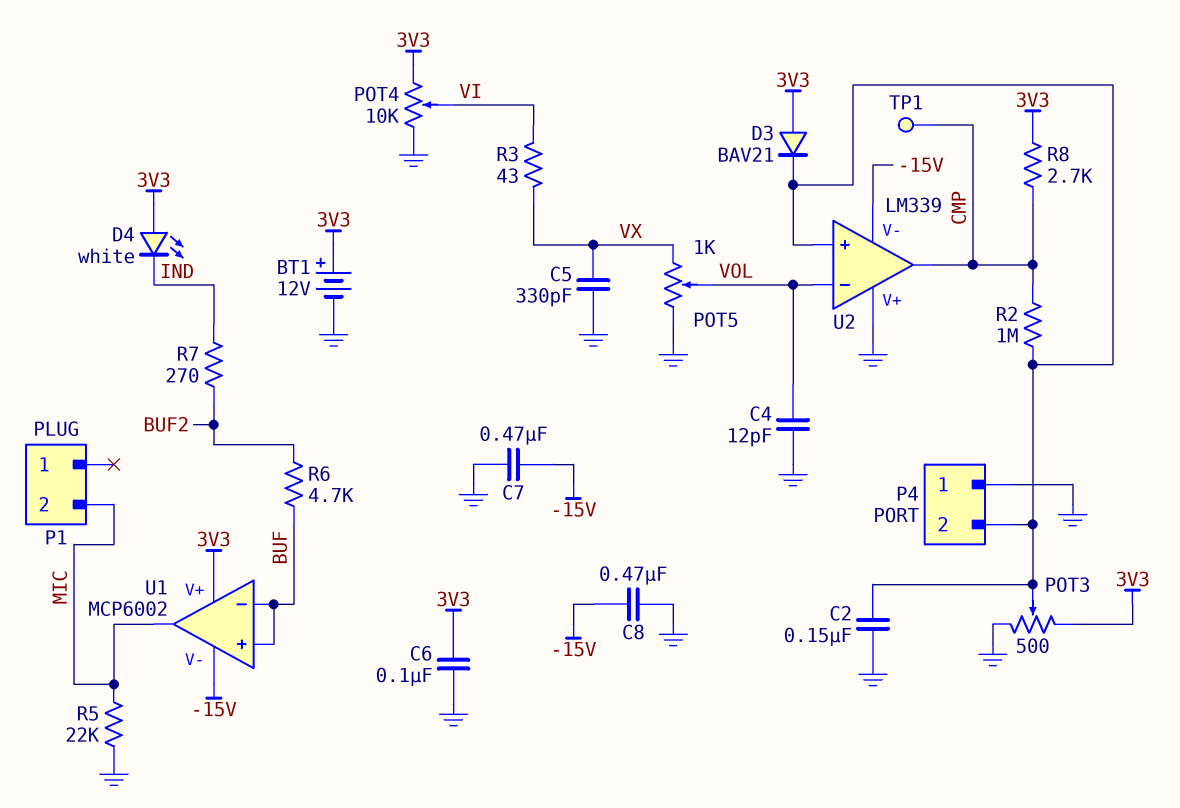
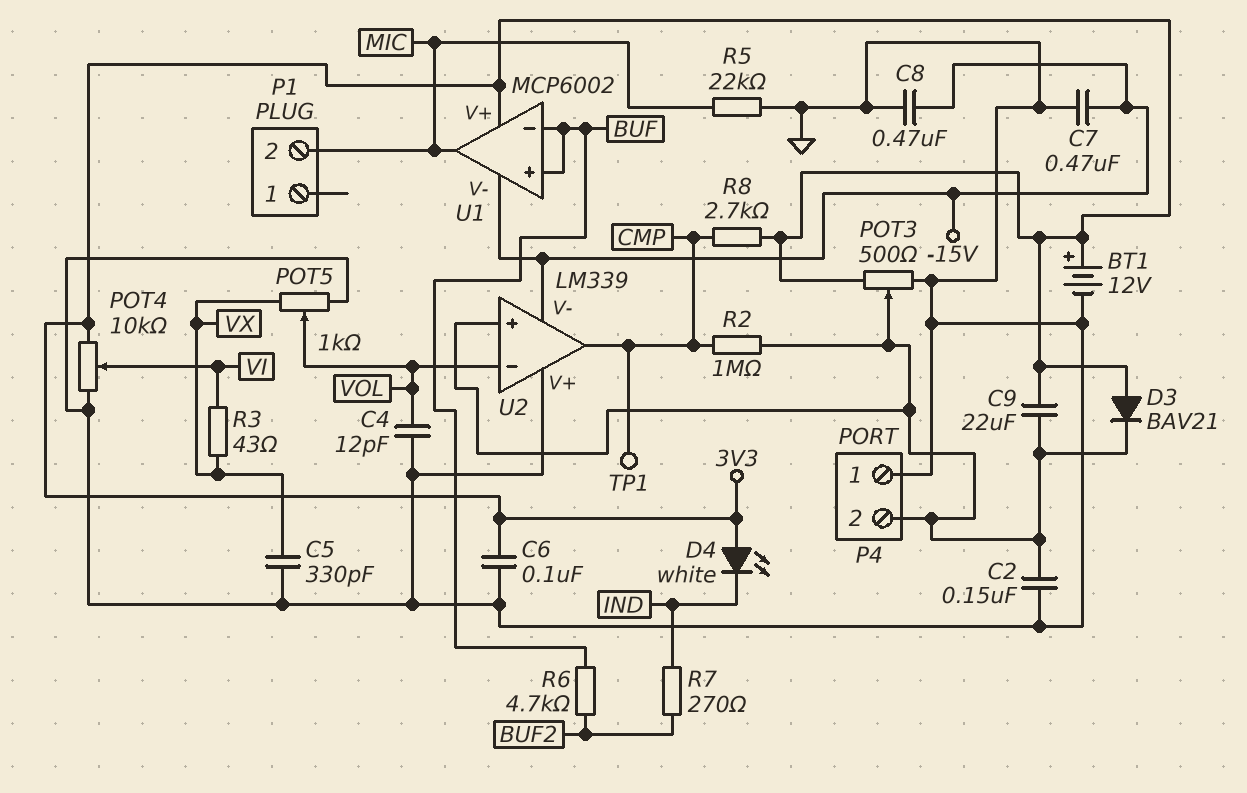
C9: none -> 22uF (3V3, P4/2)

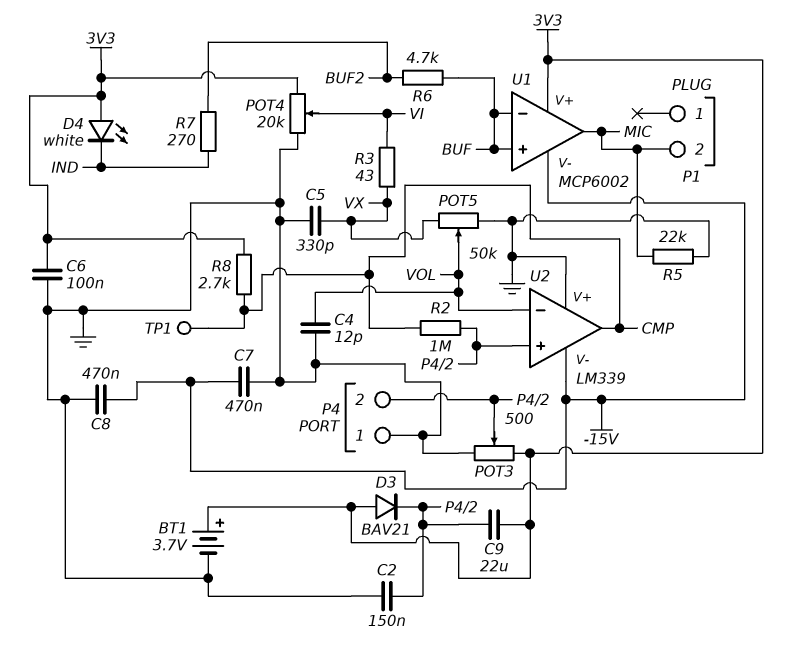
BT1: 12V (plus 3V3, minus GND) -> 3.7V (plus 3V3, minus GND)
POT4: 10k (3V3, GND, wiper VI) -> 20k (3V3, GND, wiper VI)
POT5: 1k (GND, VX, wiper VOL) -> 50k (GND, VX, wiper VOL)

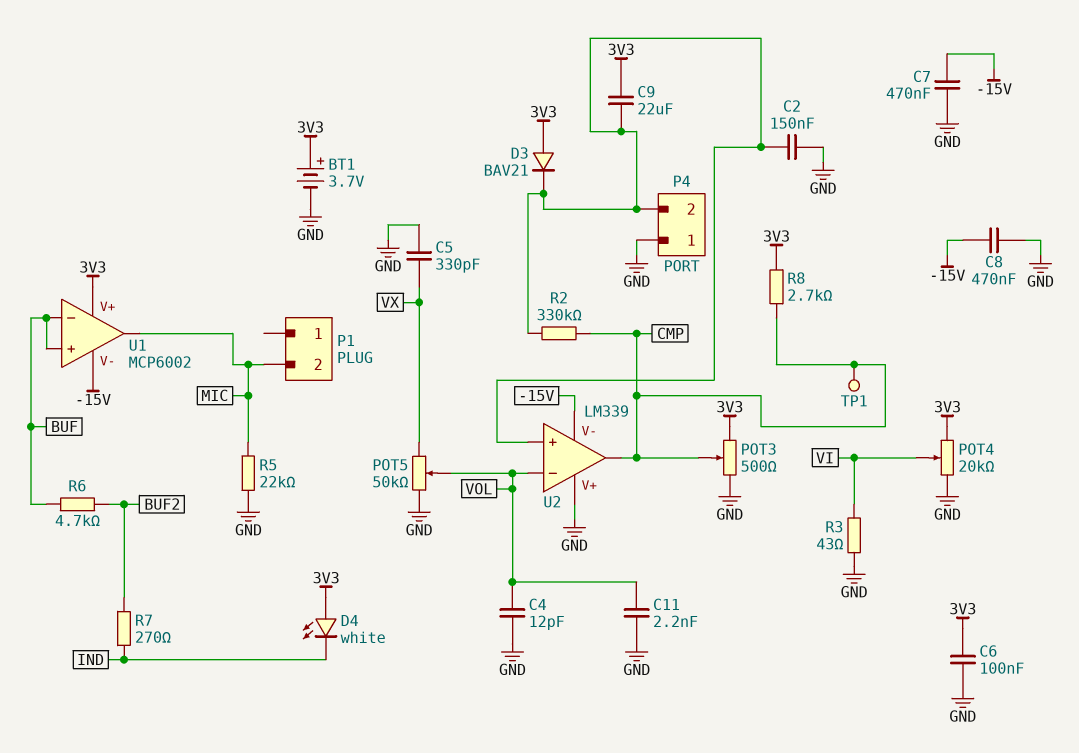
C11: none -> 2.2nF (GND, VOL)
POT3: 500 (3V3, GND, wiper P4/2) -> 500 (3V3, GND, wiper CMP)
R2: 1M (CMP, P4/2) -> 330k (CMP, P4/2)
R3: 43 (VI, VX) -> 43 (GND, VI)

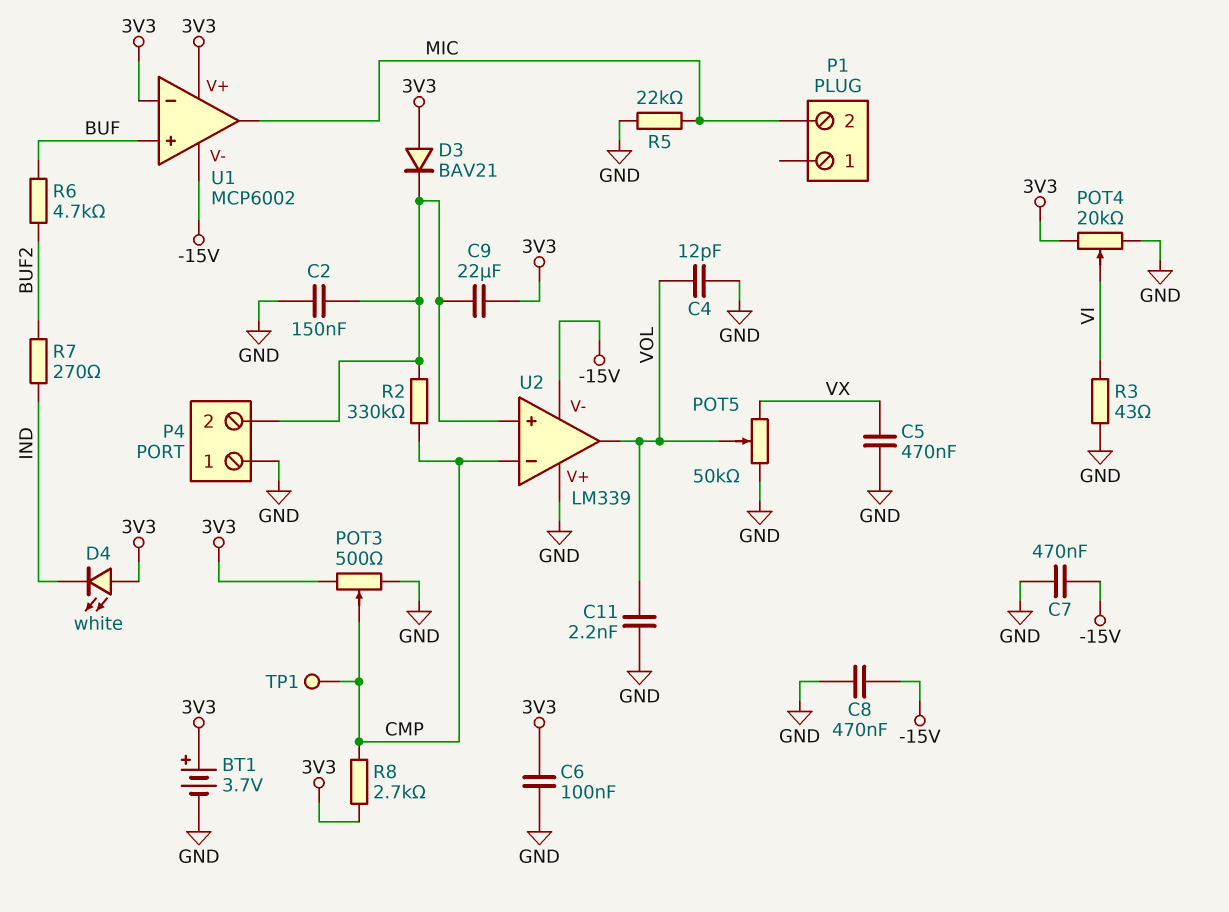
C5: 330pF (GND, VX) -> 470nF (GND, VX)
U1 pin in-: BUF -> 3V3
U2 pin in-: VOL -> CMP
U2 pin out: CMP -> VOL

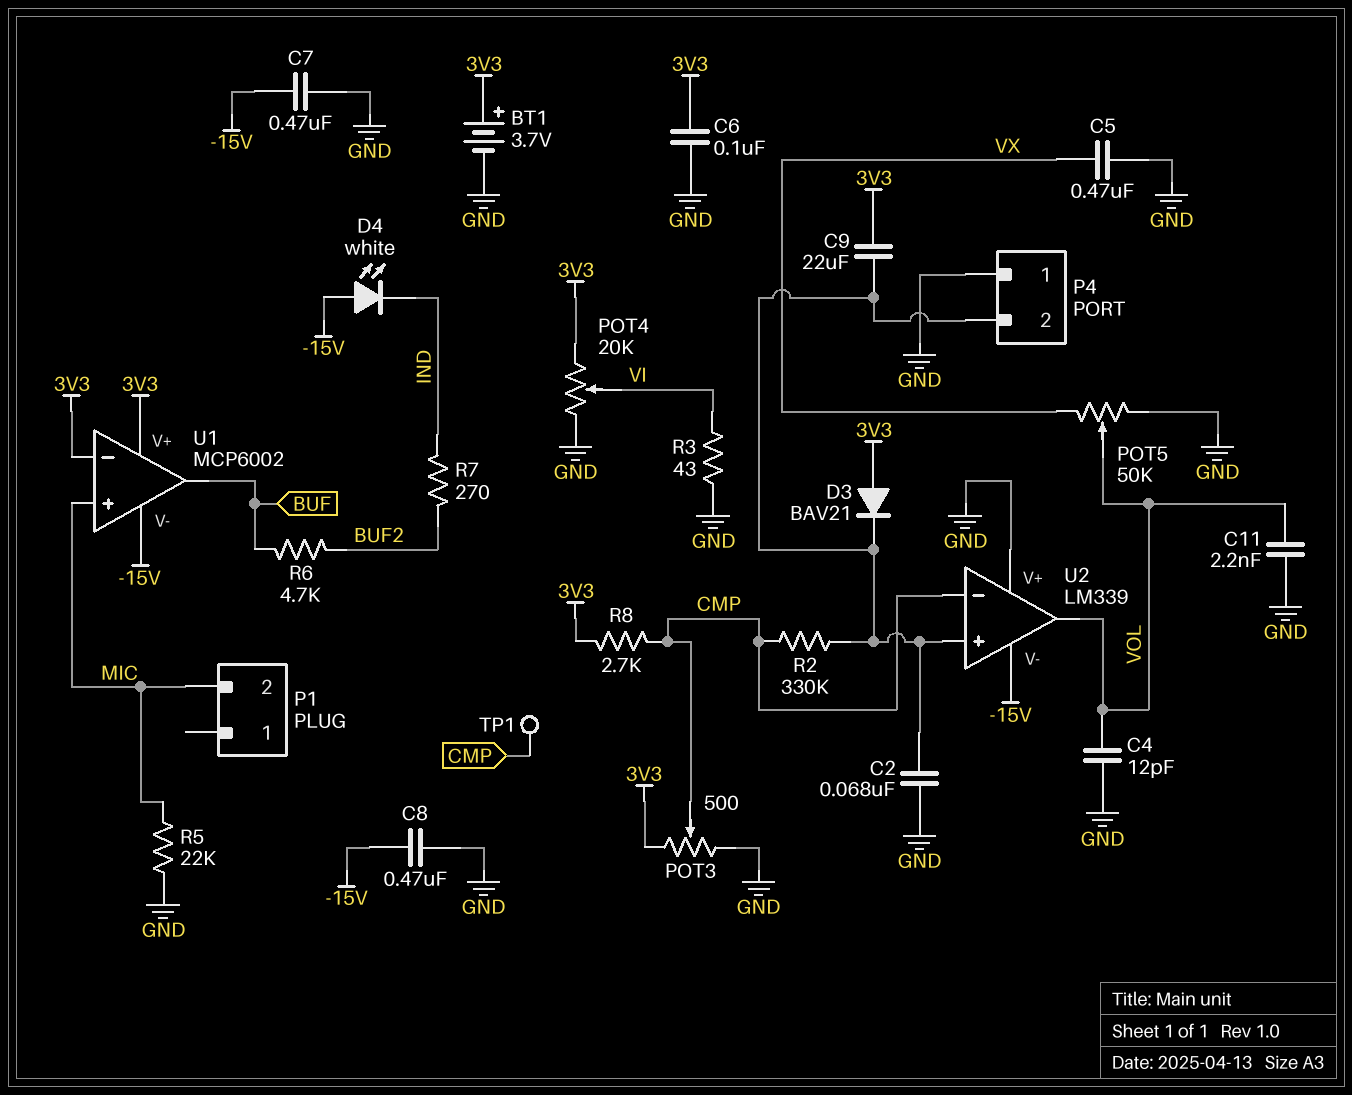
C2: 150nF (GND, P4/2) -> 68nF (GND, P4/2)
D4: LED white (A 3V3, K IND) -> LED white (A -15V, K IND)
U1 pin in+: BUF -> MIC
U1 pin out: MIC -> BUF

